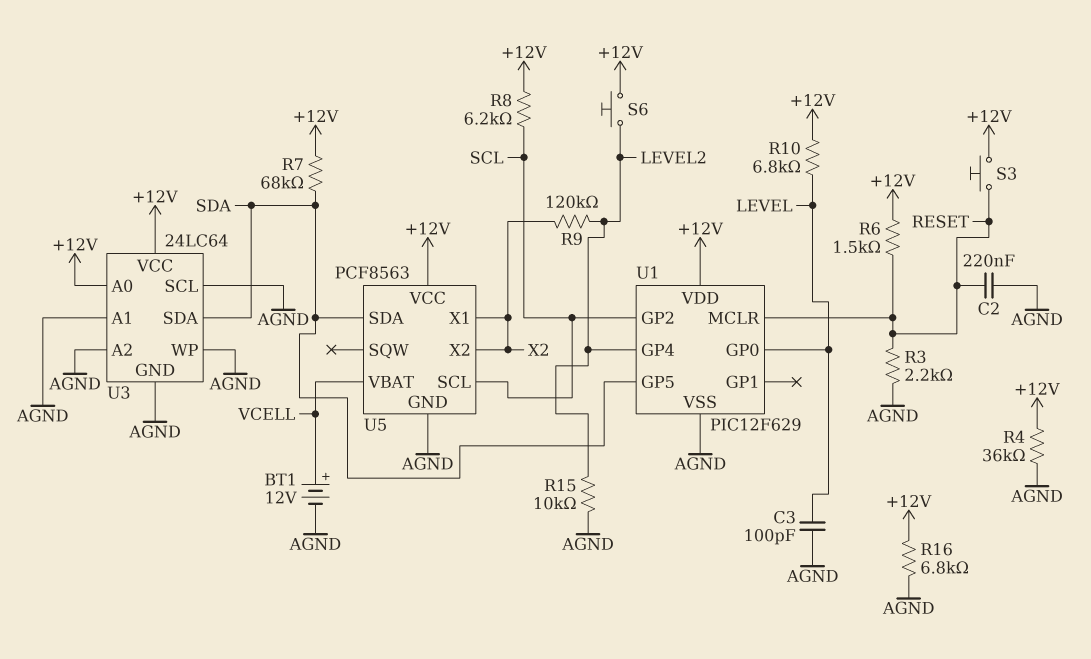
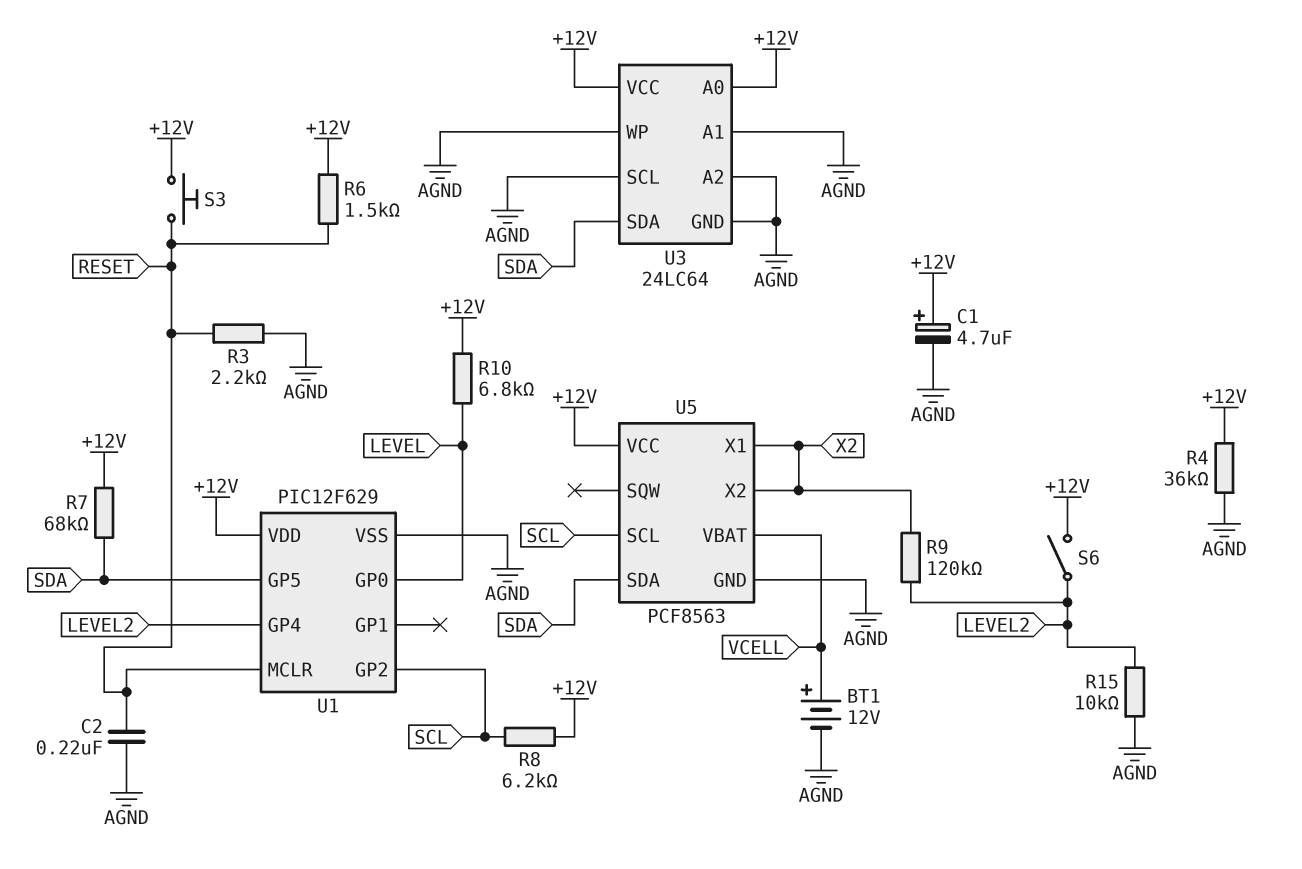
C1: none -> 4.7uF (plus +12V, minus AGND)
C3: 100pF (AGND, LEVEL) -> none
R16: 6.8k (+12V, AGND) -> none
S6: button (+12V, LEVEL2) -> switch (+12V, LEVEL2)

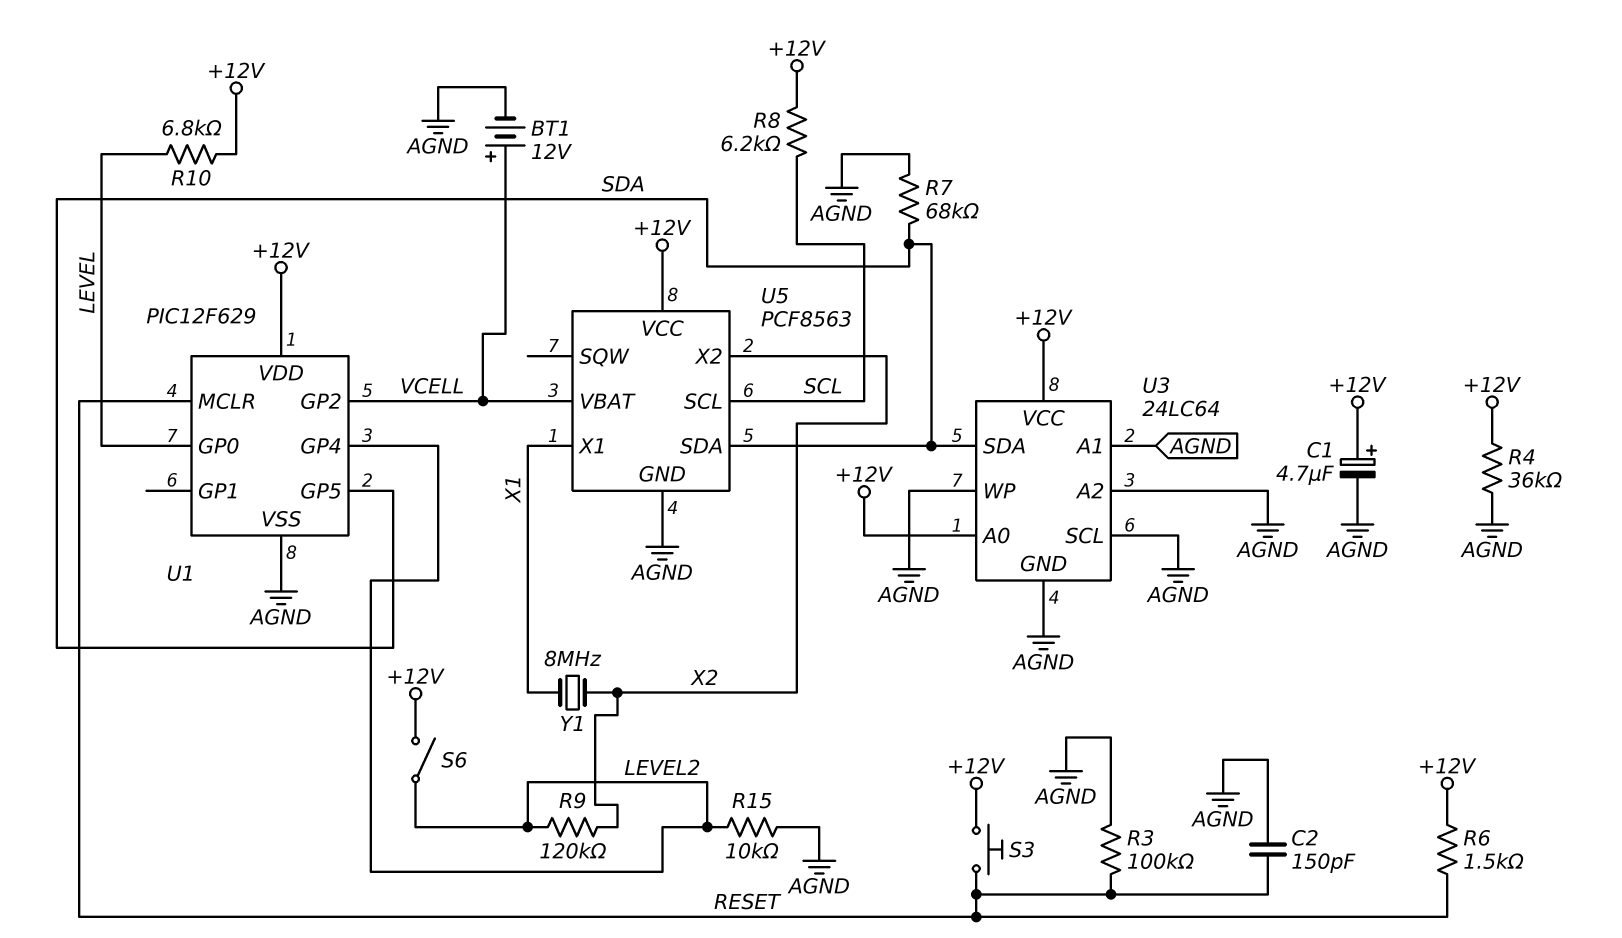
C2: 220nF (AGND, RESET) -> 150pF (AGND, RESET)
R3: 2.2k (AGND, RESET) -> 100k (AGND, RESET)
R7: 68k (+12V, SDA) -> 68k (AGND, SDA)
U1 pin GP2: SCL -> VCELL
U5 pin X1: X2 -> X1
Y1: none -> 8MHz (X1, X2)

